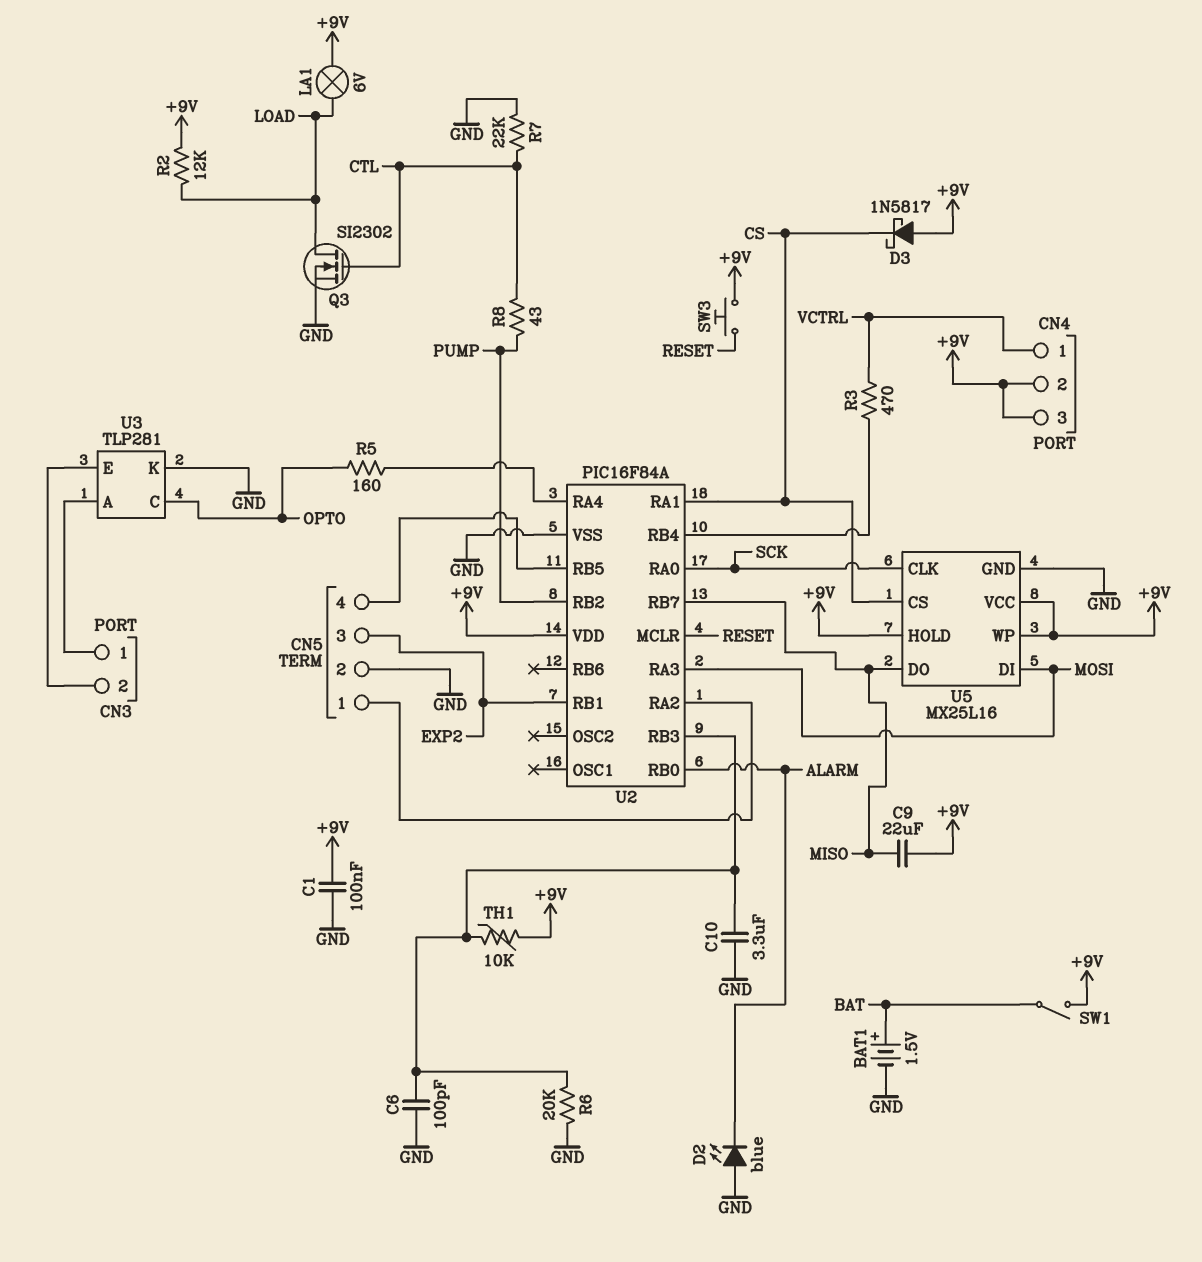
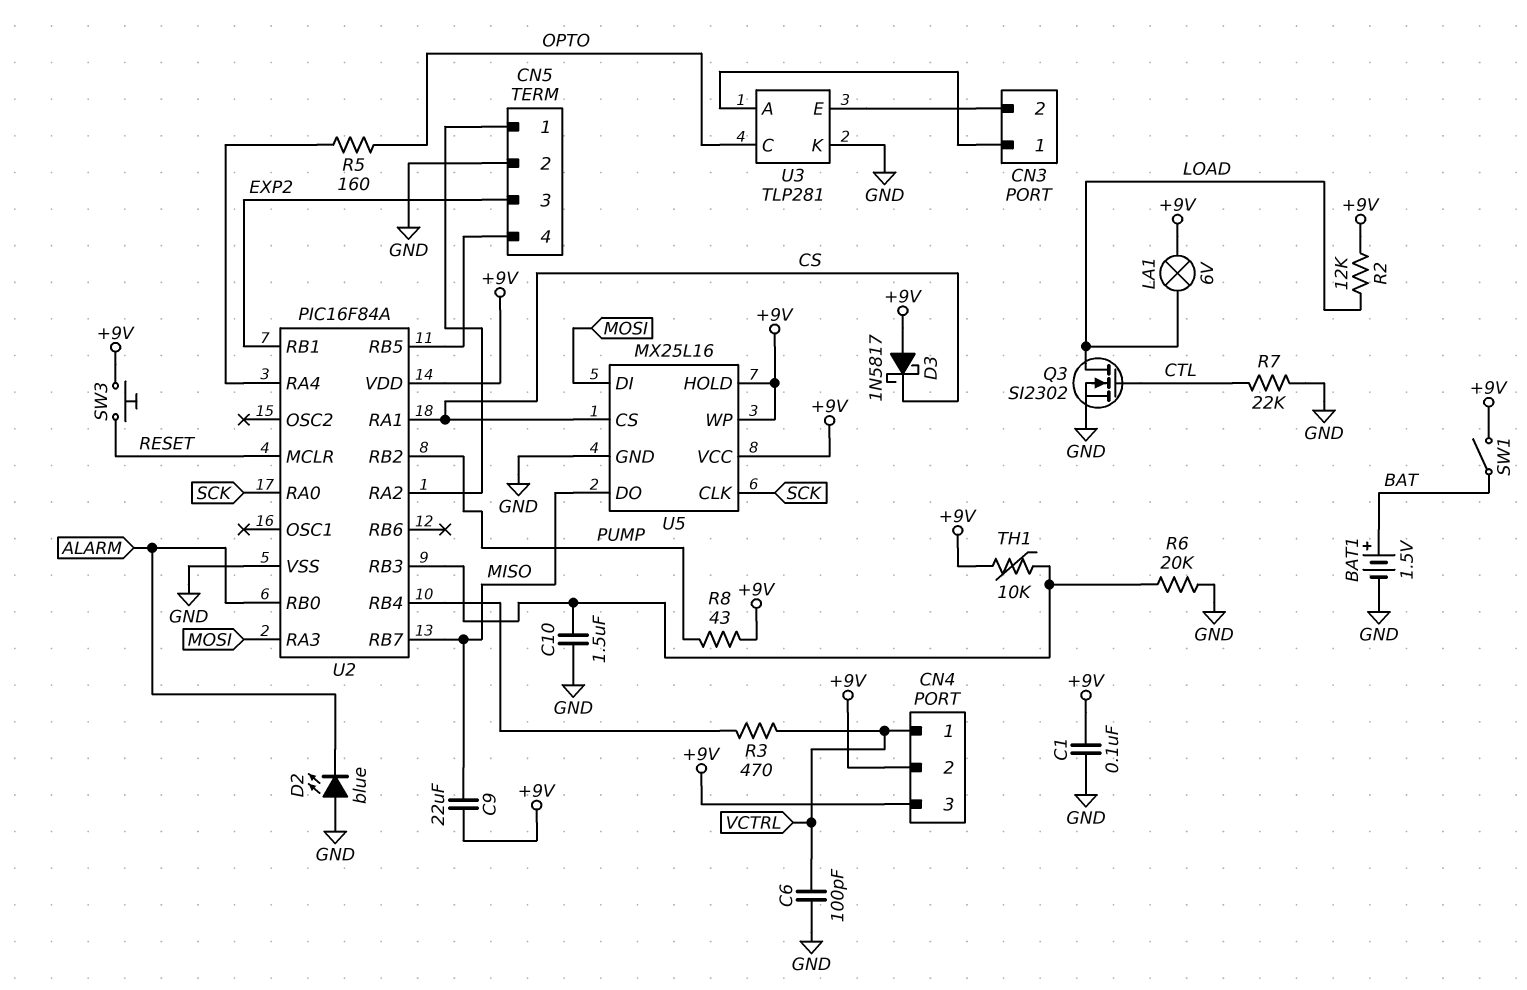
C6: 100pF (GND, U2/RB3) -> 100pF (GND, VCTRL)
C10: 3.3uF (GND, U2/RB3) -> 1.5uF (GND, U2/RB3)
R8: 43 (CTL, PUMP) -> 43 (+9V, PUMP)

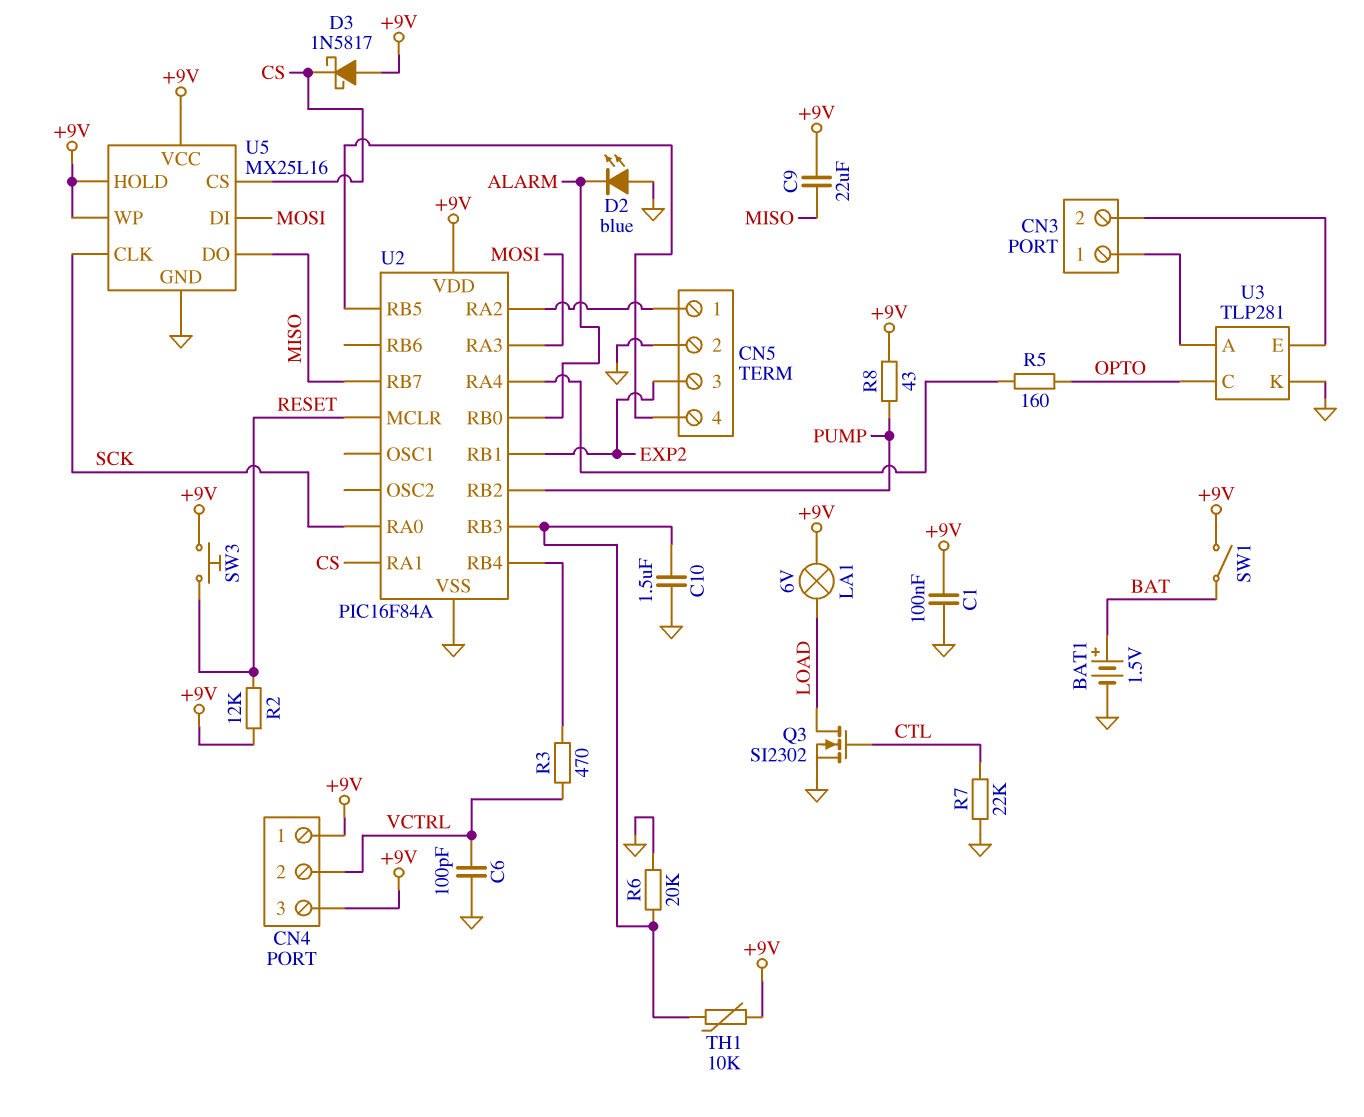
CN4 pin 1: VCTRL -> +9V
CN4 pin 2: +9V -> VCTRL
R2: 12k (+9V, LOAD) -> 12k (+9V, RESET)

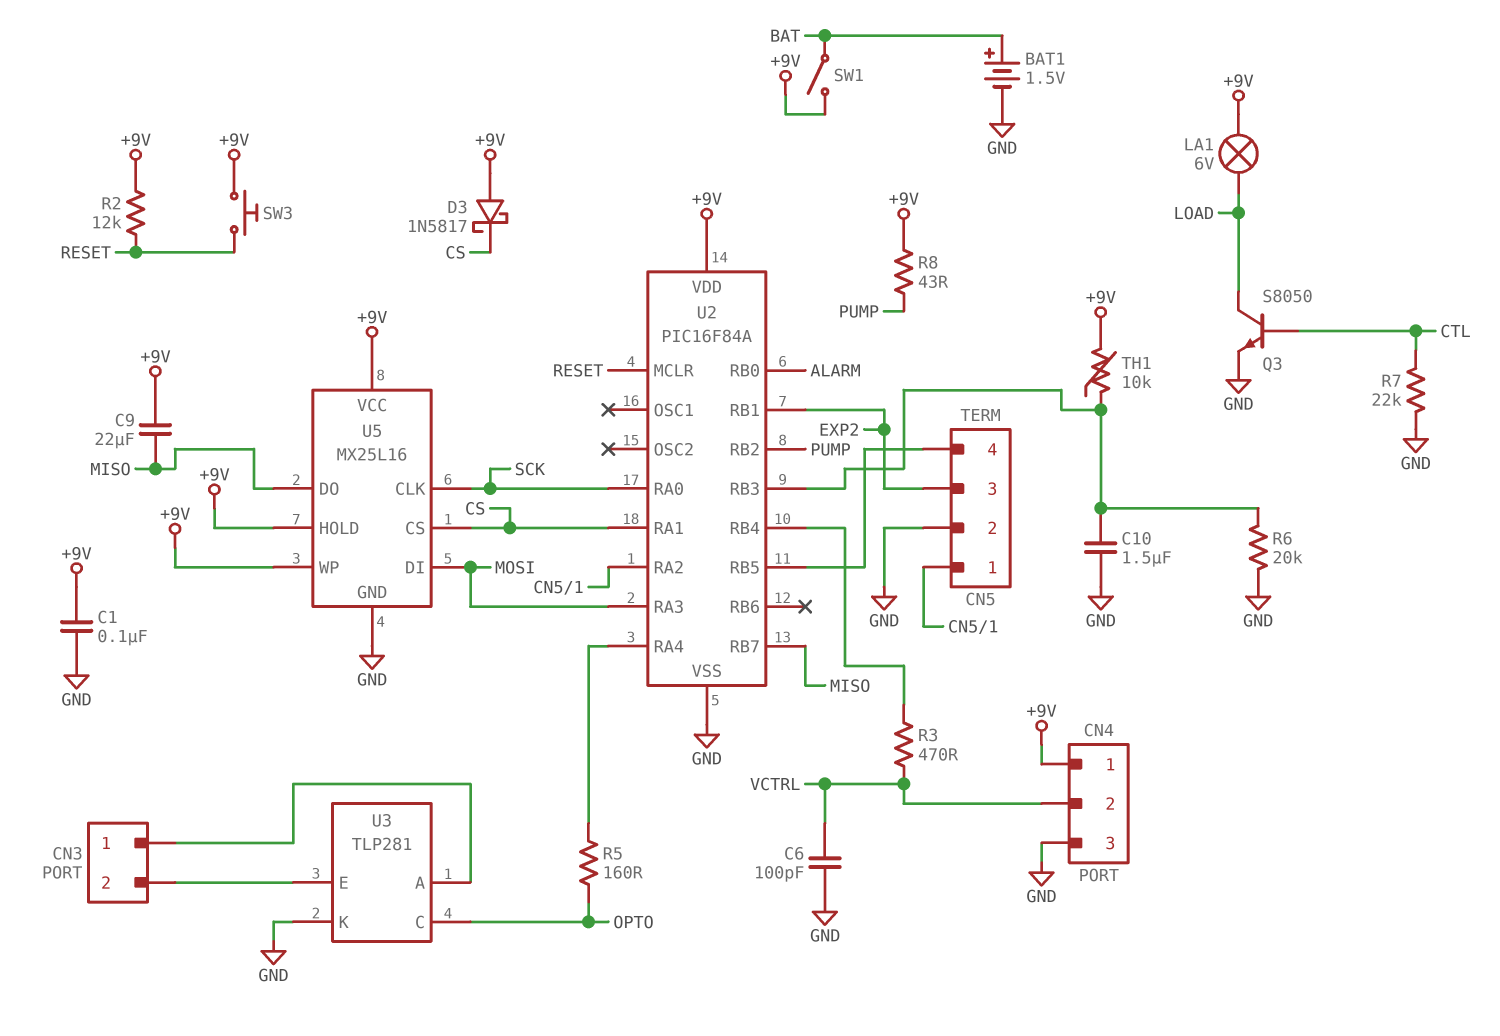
CN4 pin 3: +9V -> GND
D2: LED blue (A GND, K ALARM) -> none
Q3: NMOS SI2302 (G CTL, D LOAD, S GND) -> NPN S8050 (B CTL, C LOAD, E GND)

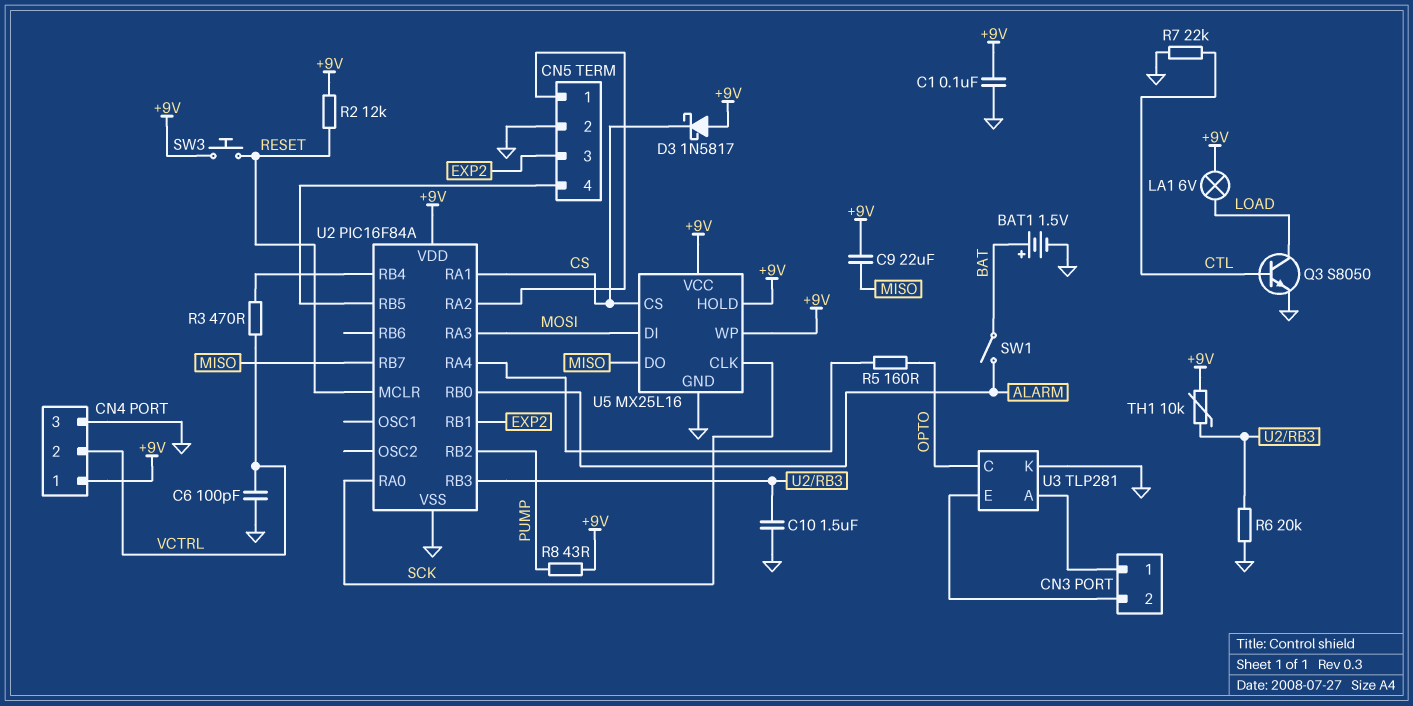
SW1: switch (+9V, BAT) -> switch (ALARM, BAT)

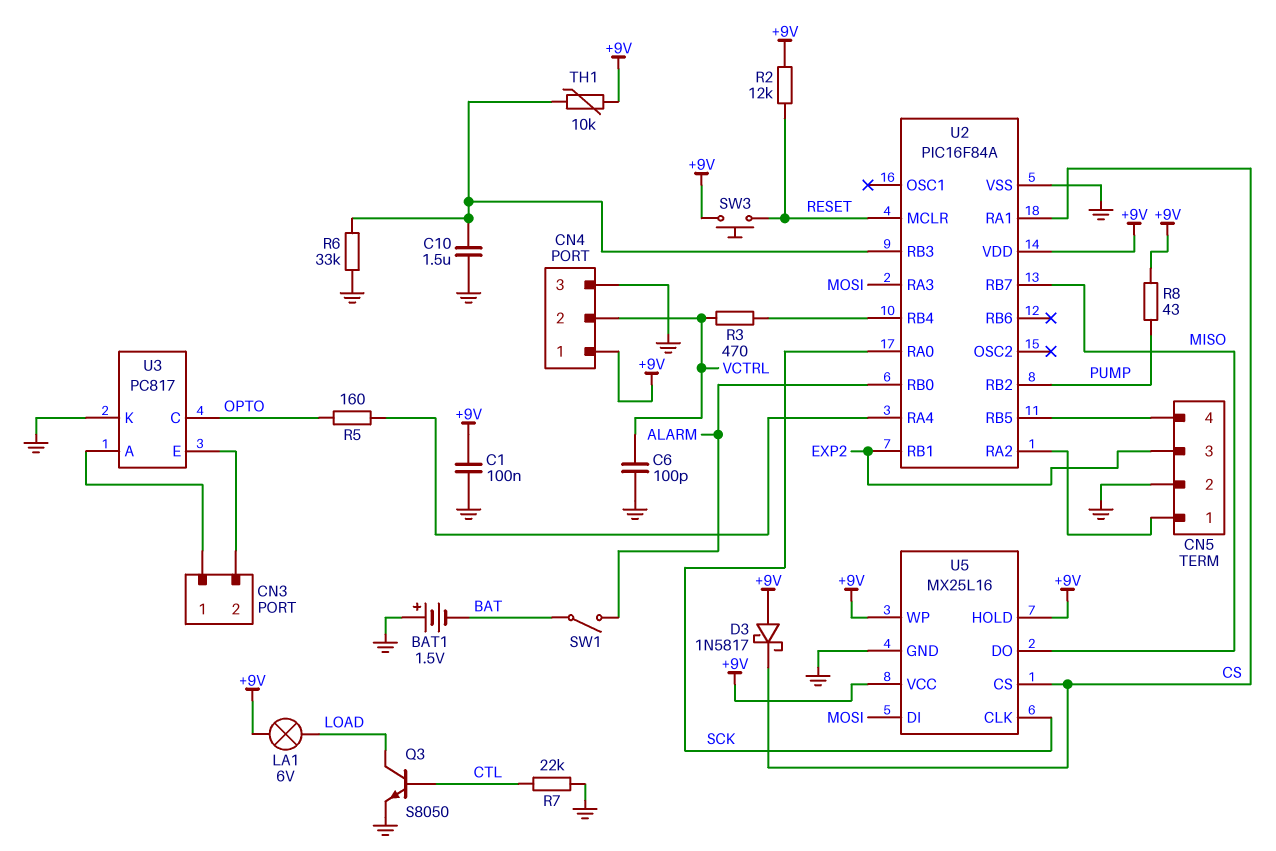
BAT1: 1.5V (plus BAT, minus GND) -> 1.5V (plus GND, minus BAT)
C9: 22uF (+9V, MISO) -> none
R6: 20k (GND, U2/RB3) -> 33k (GND, U2/RB3)
U3: TLP281 -> PC817

